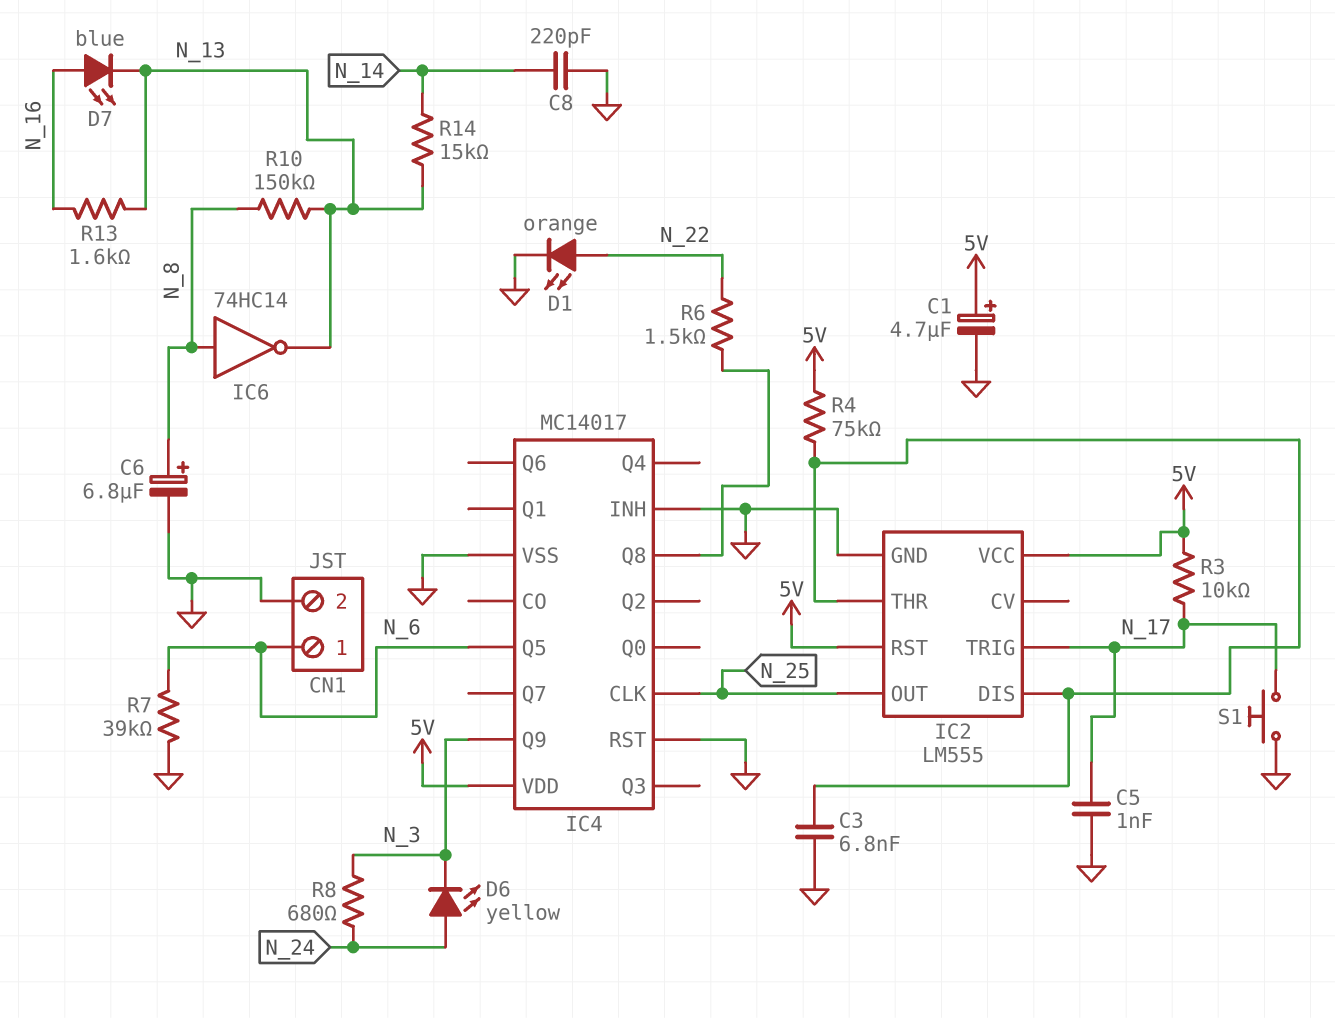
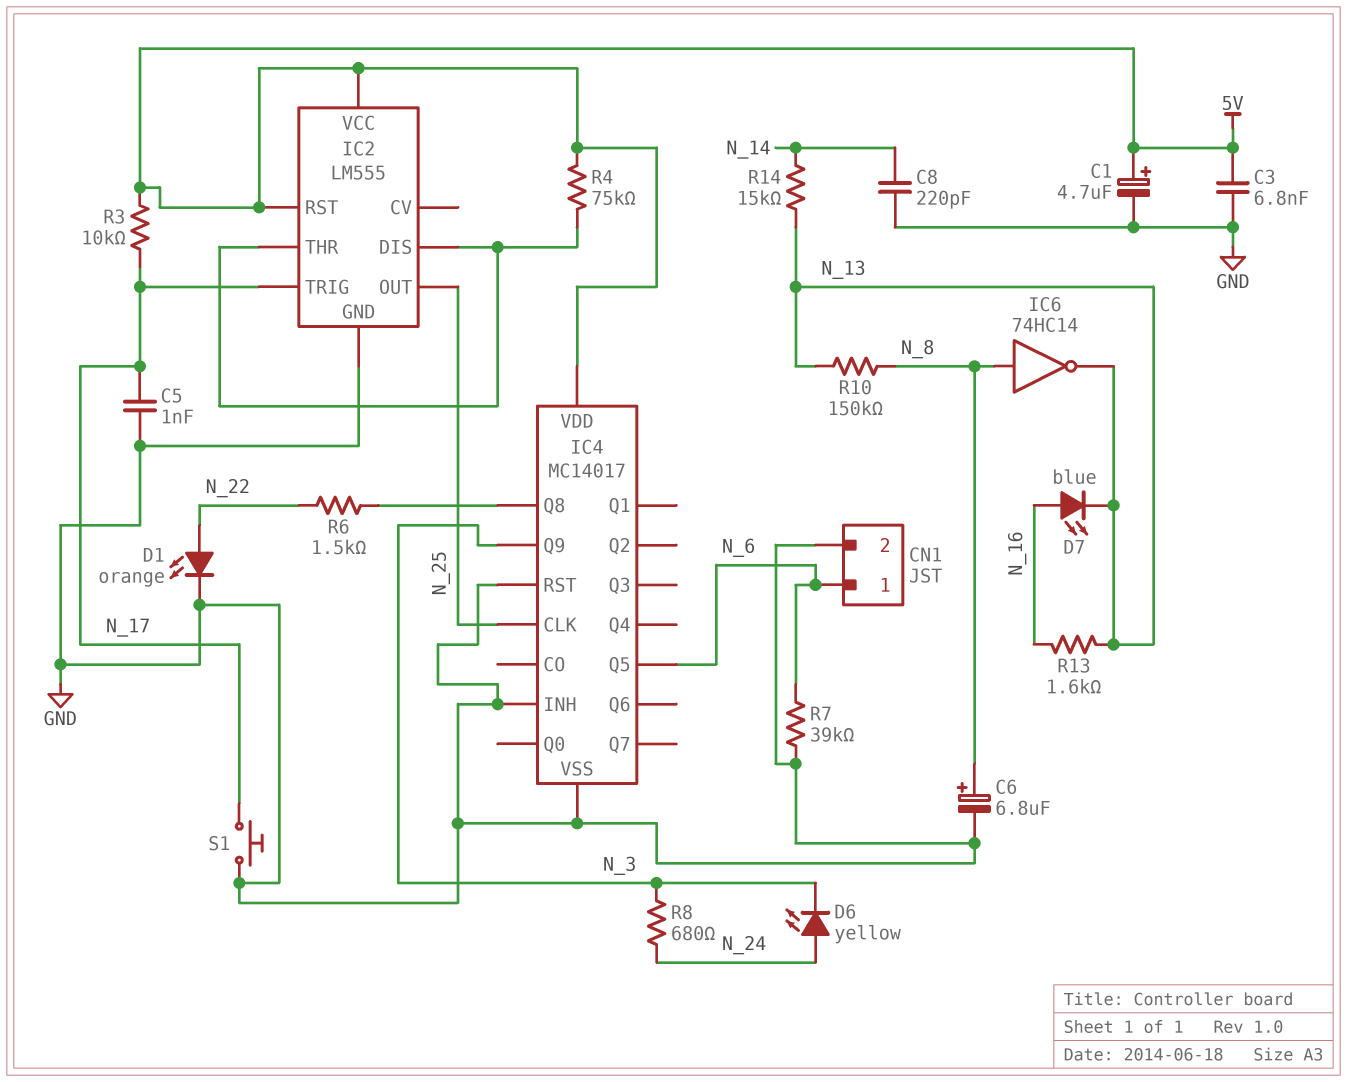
C3: 6.8nF (GND, IC2/DIS) -> 6.8nF (5V, GND)

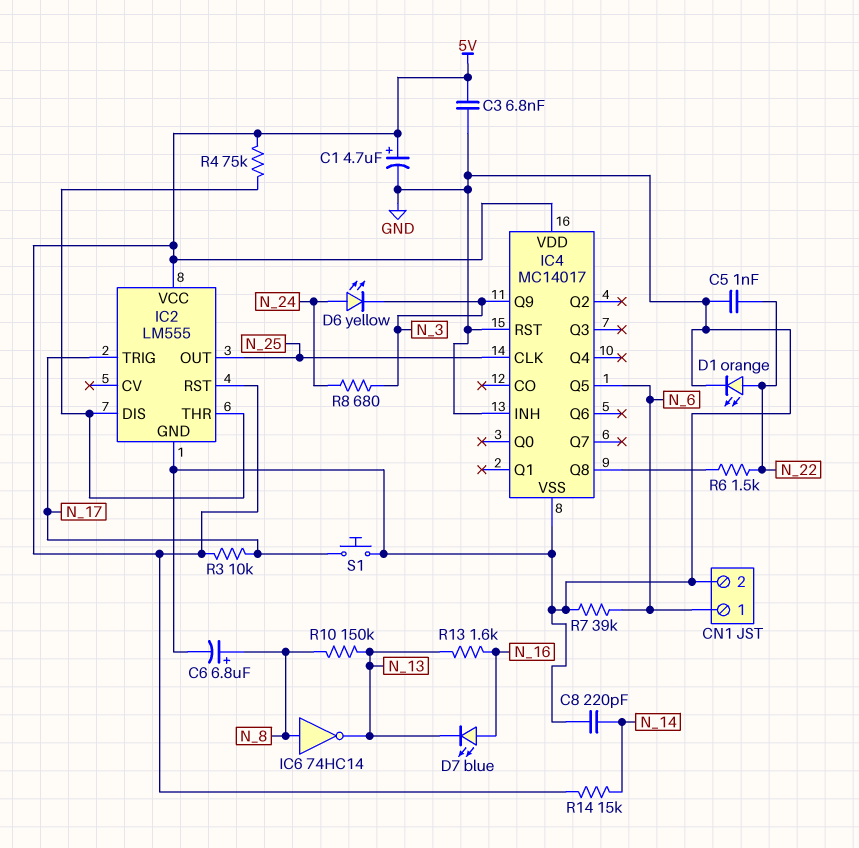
C5: 1nF (GND, N_17) -> 1nF (GND, N_22)
R14: 15k (N_13, N_14) -> 15k (5V, N_14)

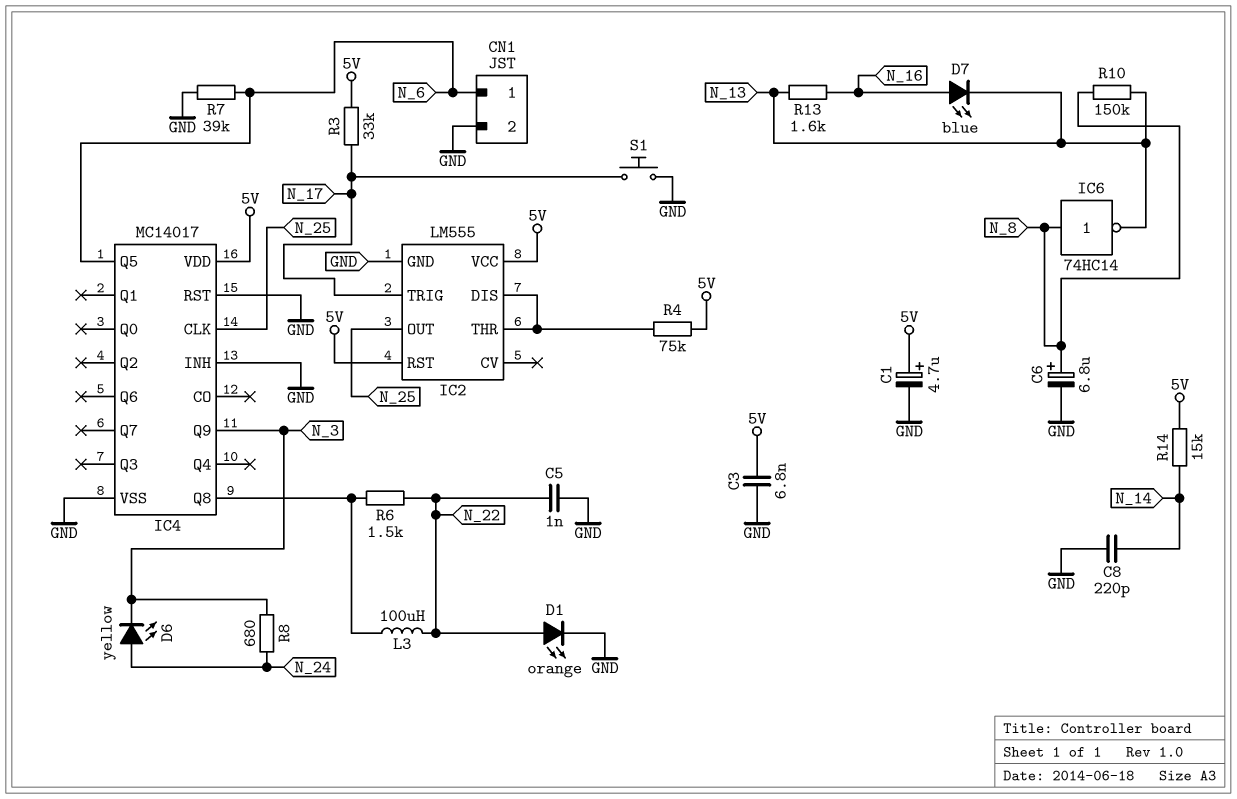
L3: none -> 100uH (IC4/Q8, N_22)
R3: 10k (5V, N_17) -> 33k (5V, N_17)

